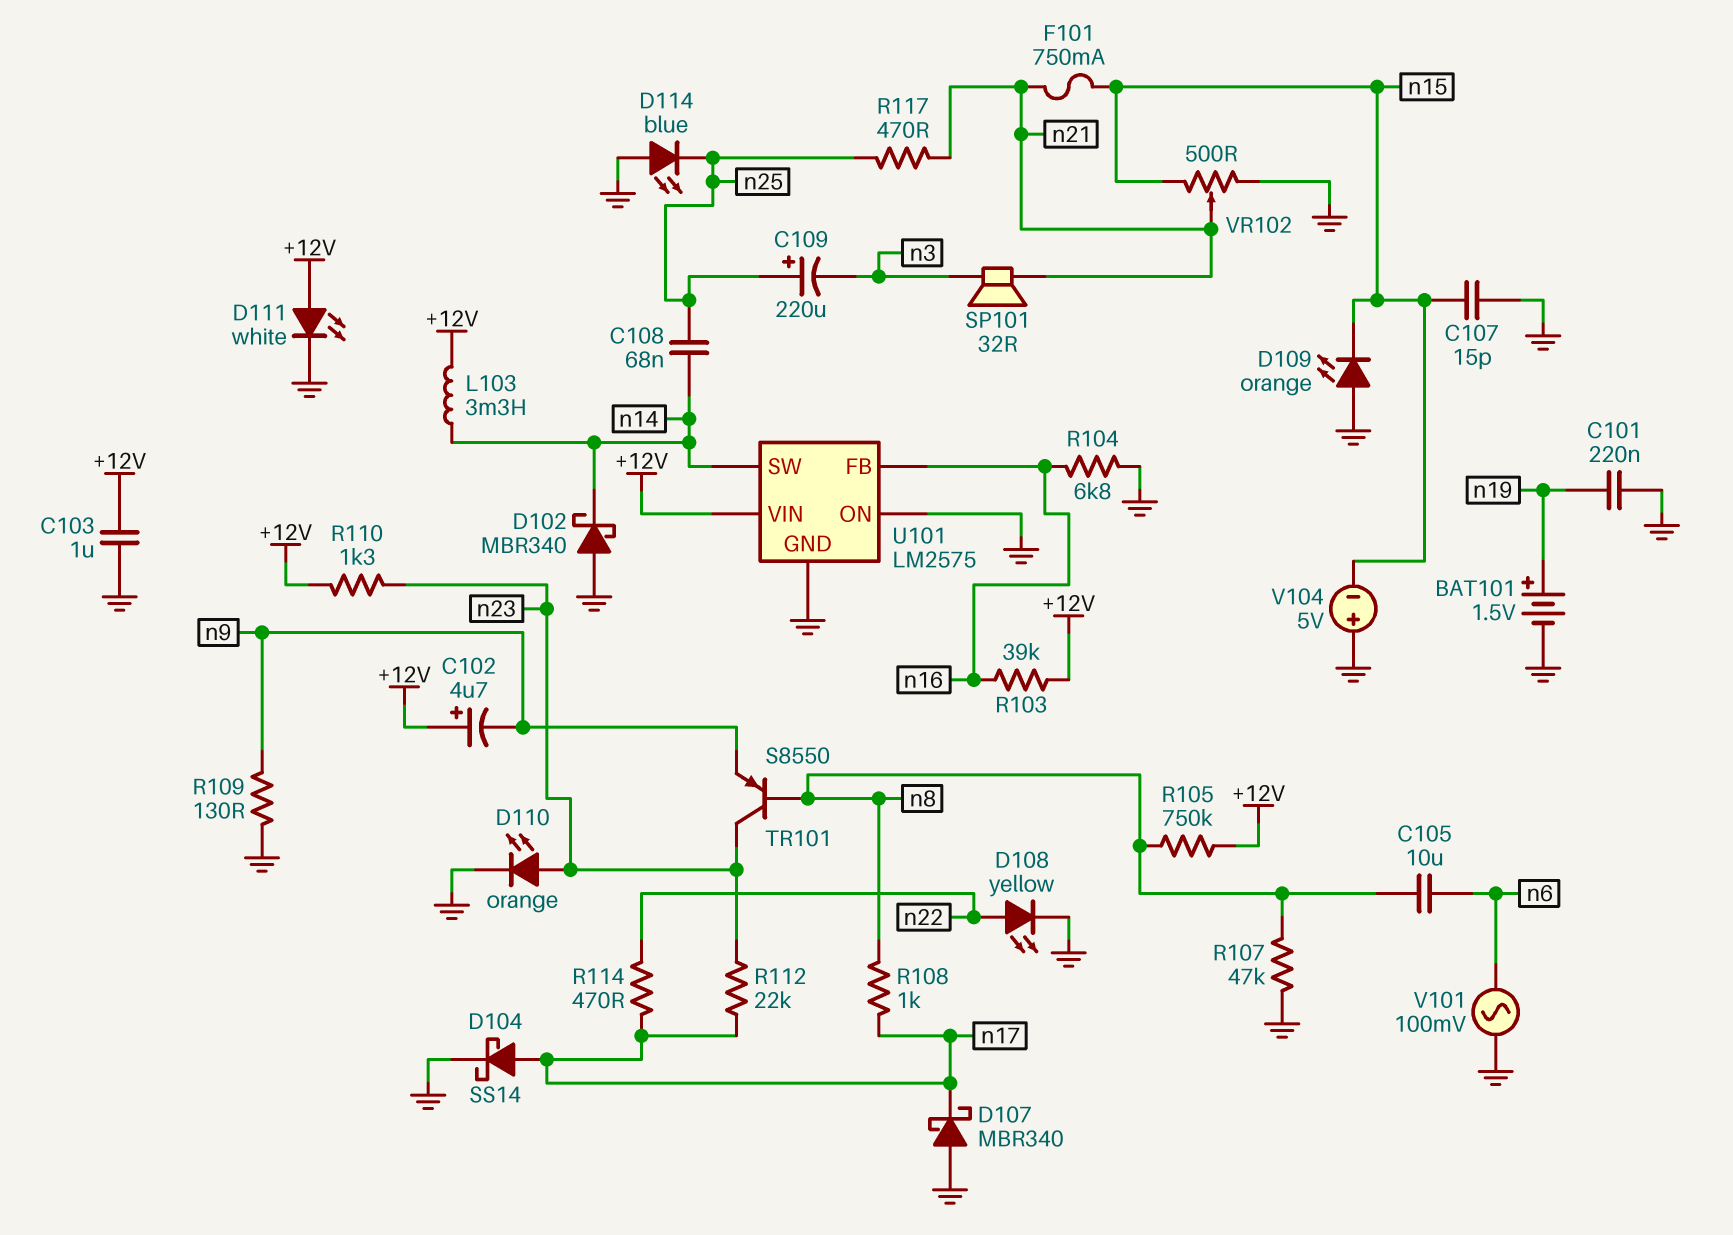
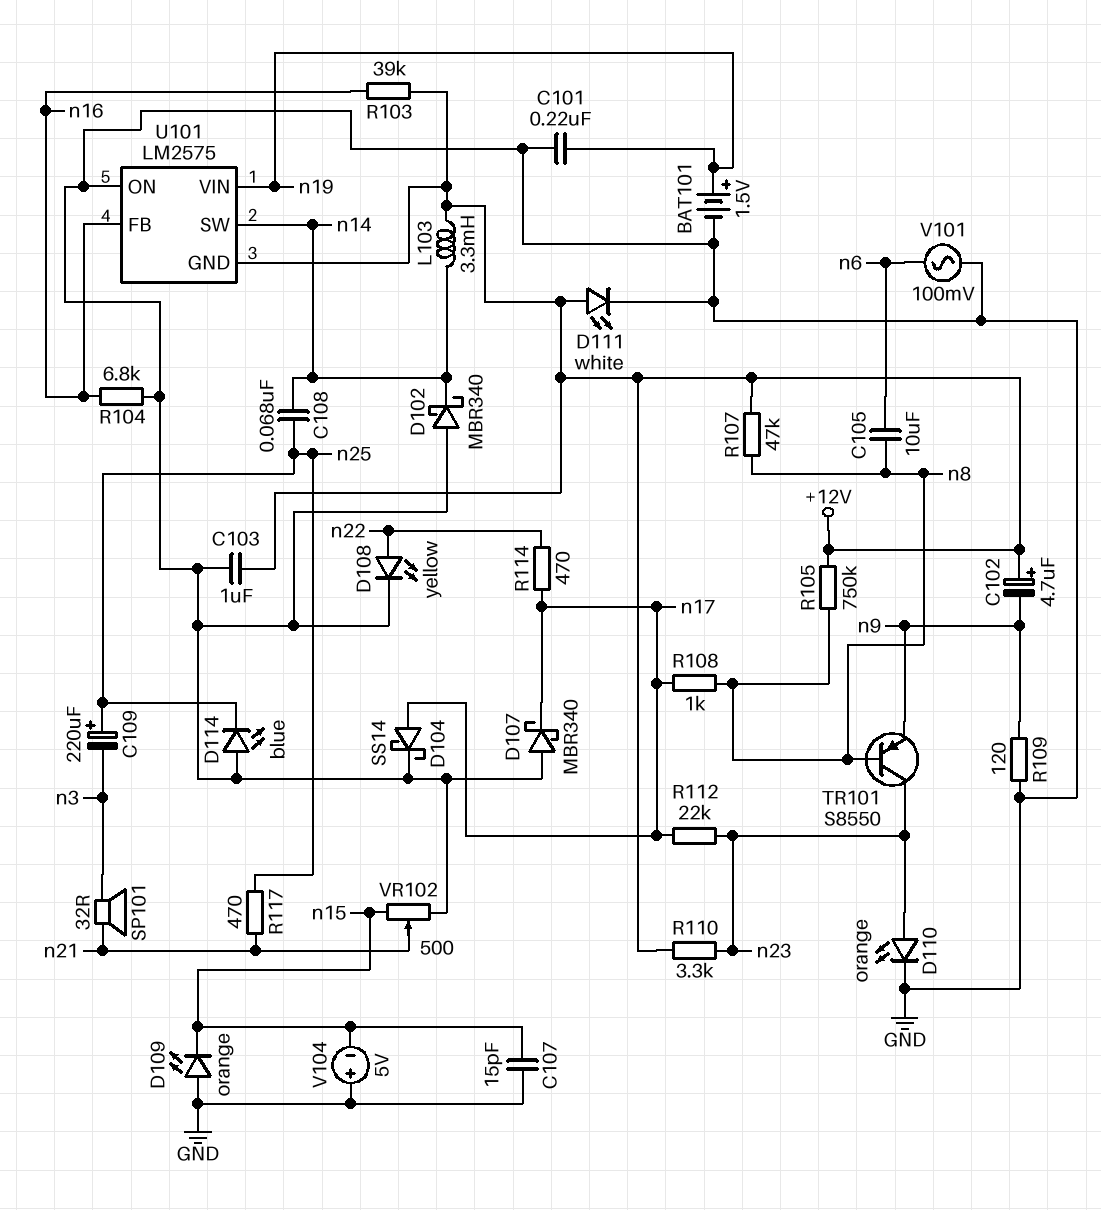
F101: 750mA (n15, n21) -> none
R107: 47k (GND, n8) -> 47k (+12V, n8)
R109: 130 (GND, n9) -> 120 (GND, n9)
R110: 1.3k (+12V, n23) -> 3.3k (+12V, n23)
U101 pin GND: GND -> +12V
U101 pin VIN: +12V -> n19

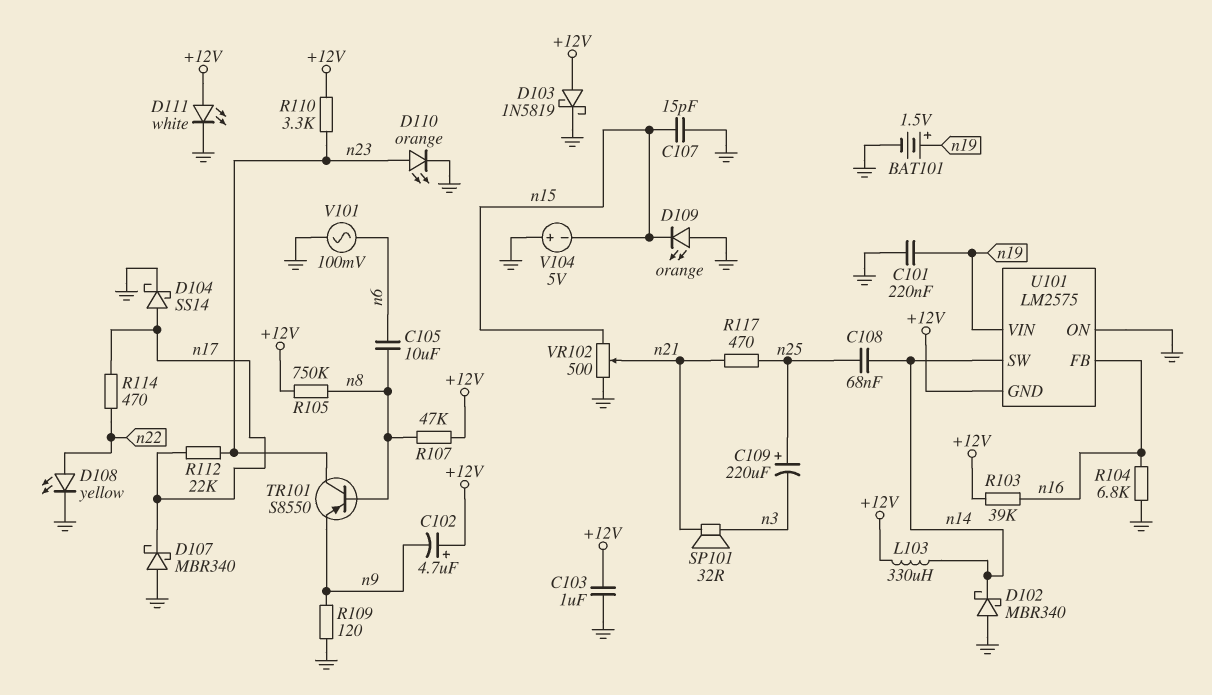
D103: none -> schottky 1N5819 (A +12V, K GND)
D114: LED blue (A GND, K n25) -> none
L103: 3.3mH (+12V, n14) -> 330uH (+12V, n14)
R108: 1k (n8, n17) -> none

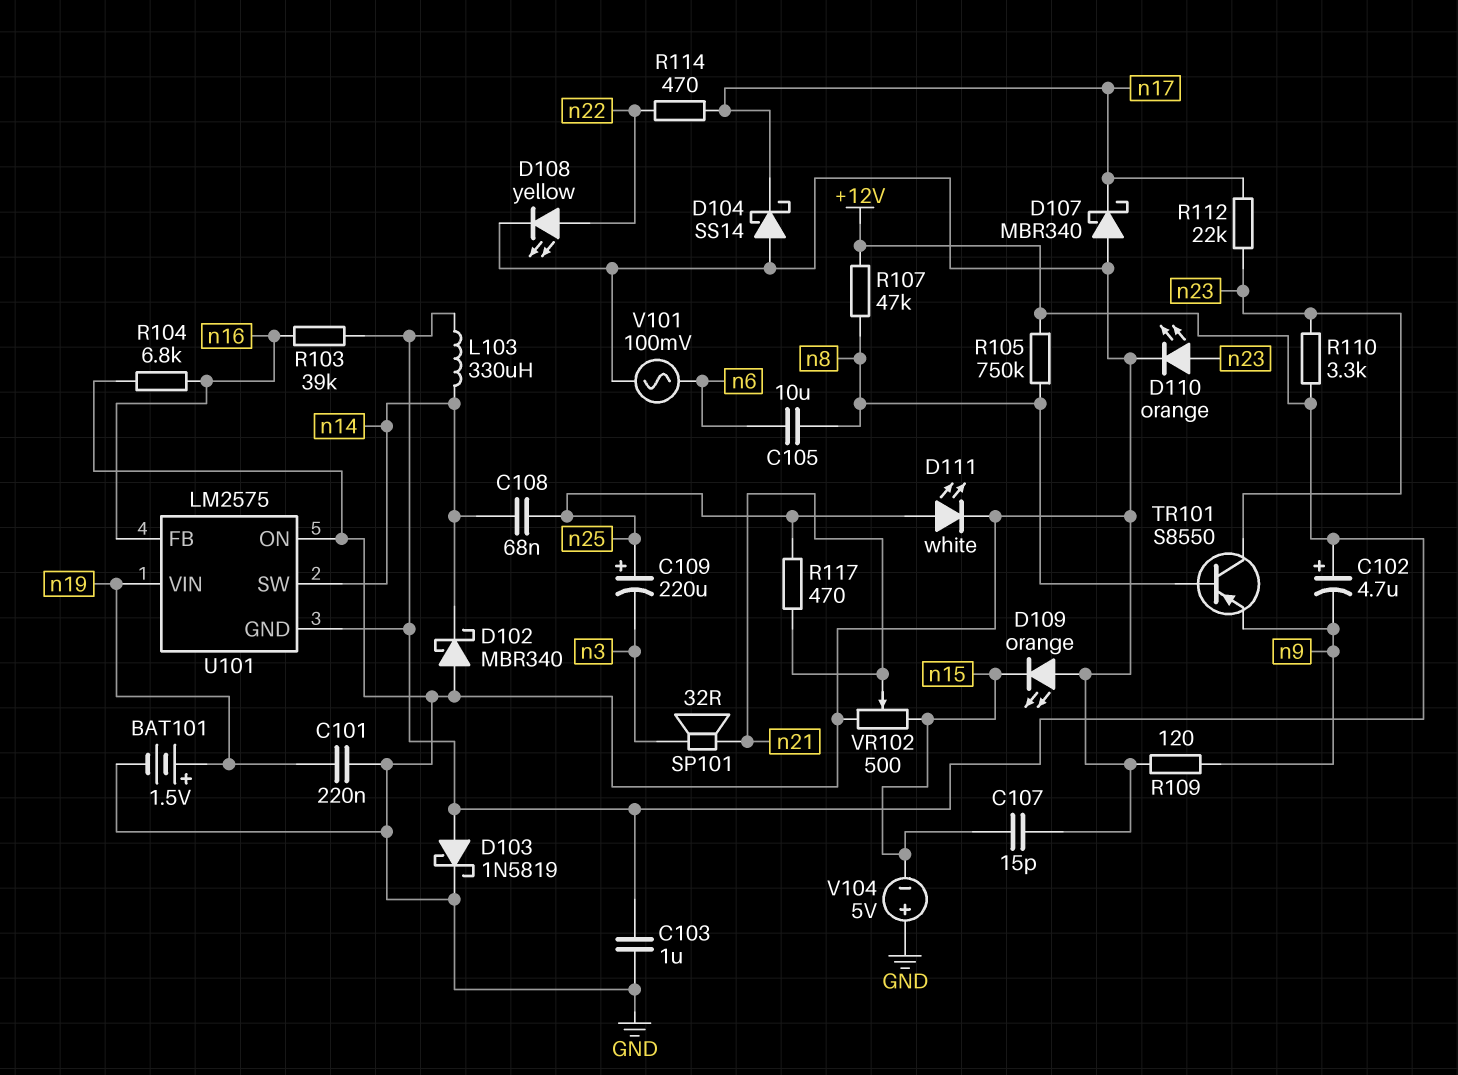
D104: schottky SS14 (A n17, K GND) -> schottky SS14 (A GND, K n17)
D111: LED white (A +12V, K GND) -> LED white (A n25, K GND)

